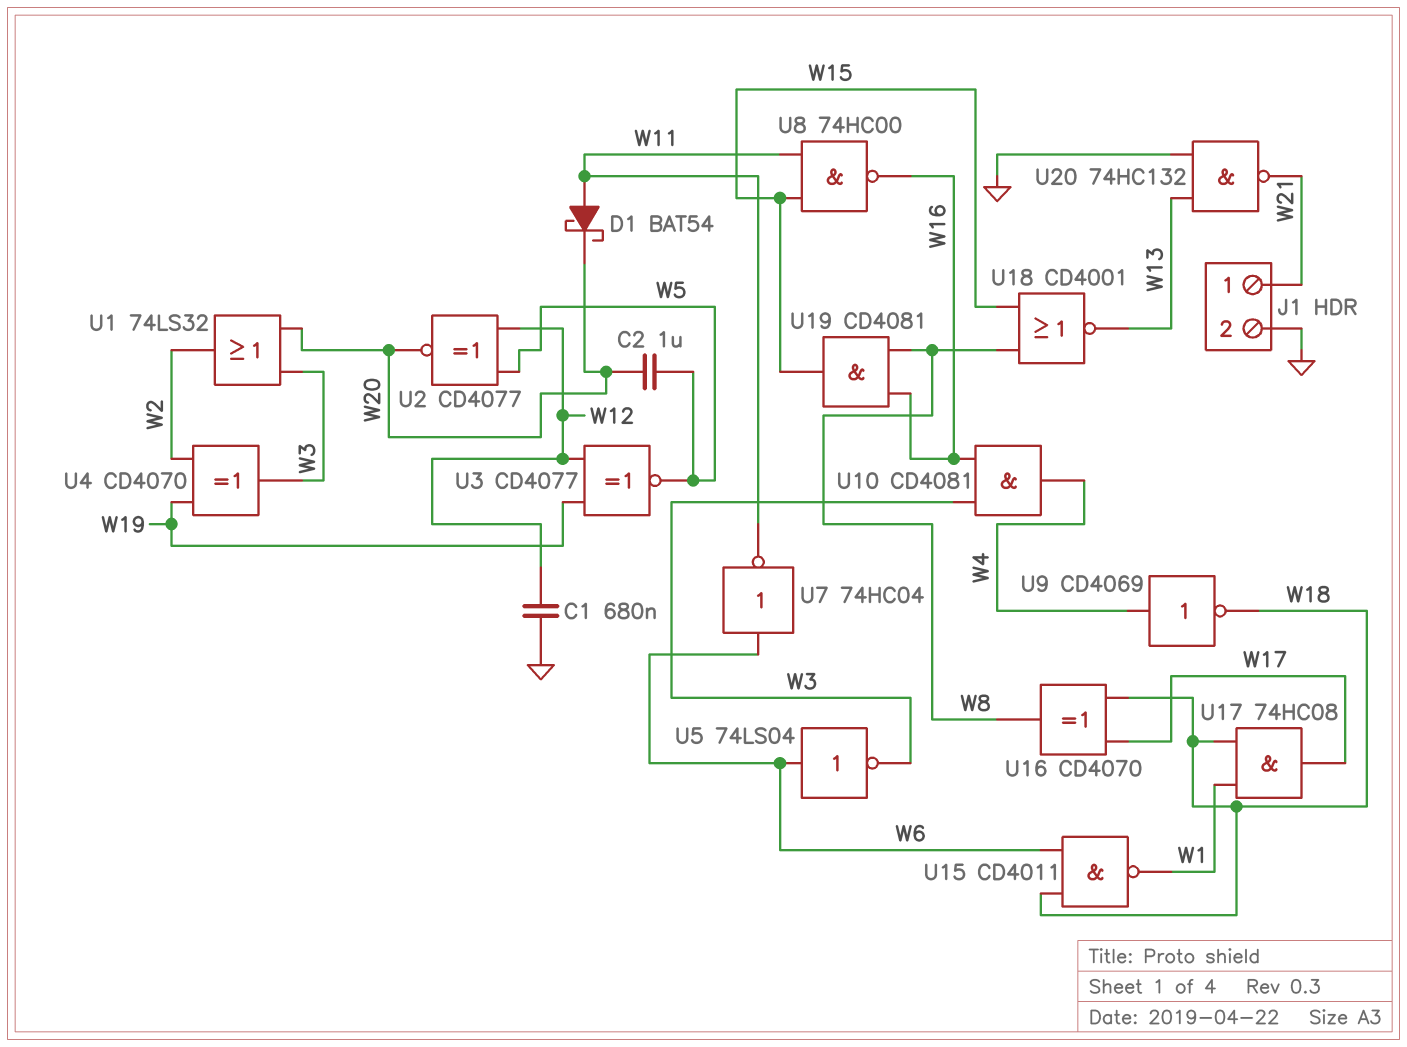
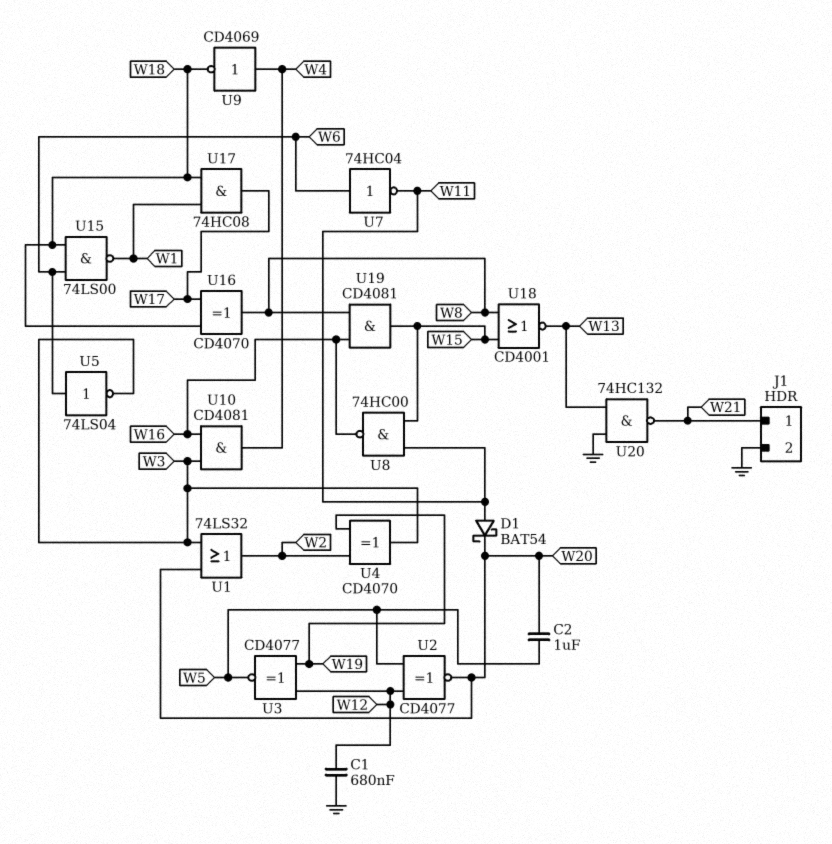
U15: NAND CD4011 (in W6, in W18, out W1) -> NAND 74LS00 (in W6, in W18, out W1)

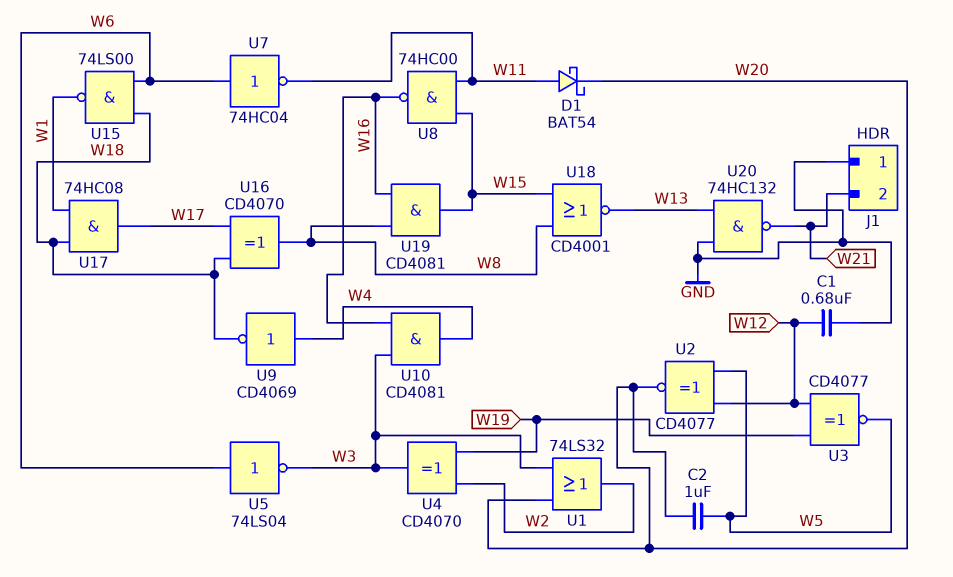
J1 pin 1: W21 -> GND
J1 pin 2: GND -> W21

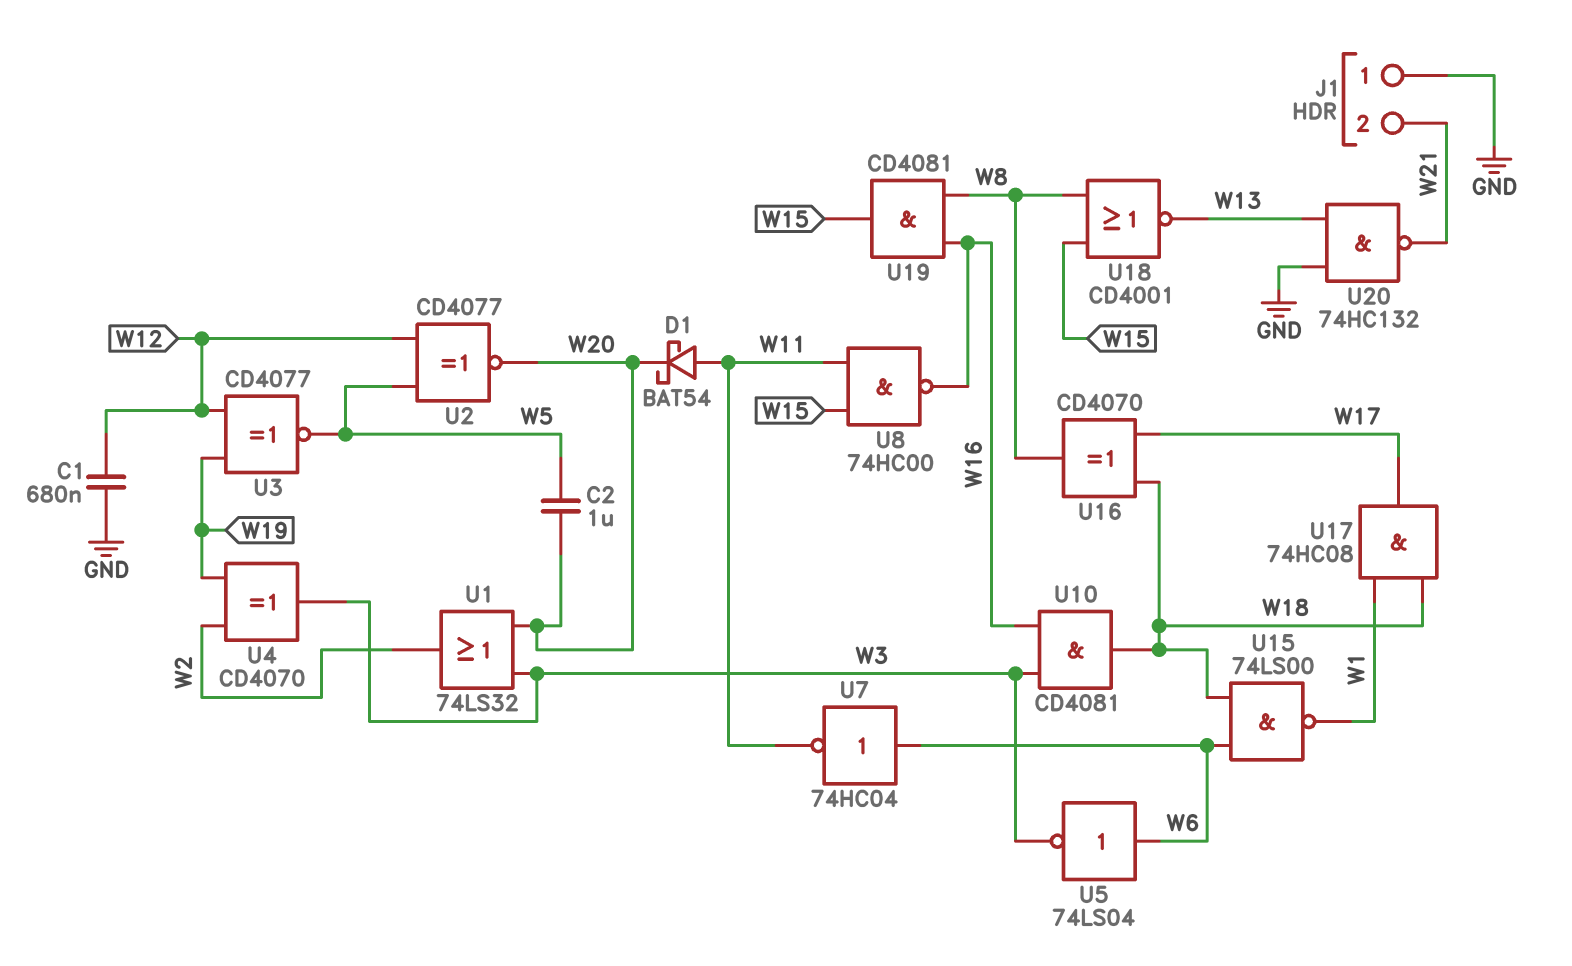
U9: NOT CD4069 (in W4, out W18) -> none
U10: AND CD4081 (in W3, in W16, out W4) -> AND CD4081 (in W3, in W16, out W18)

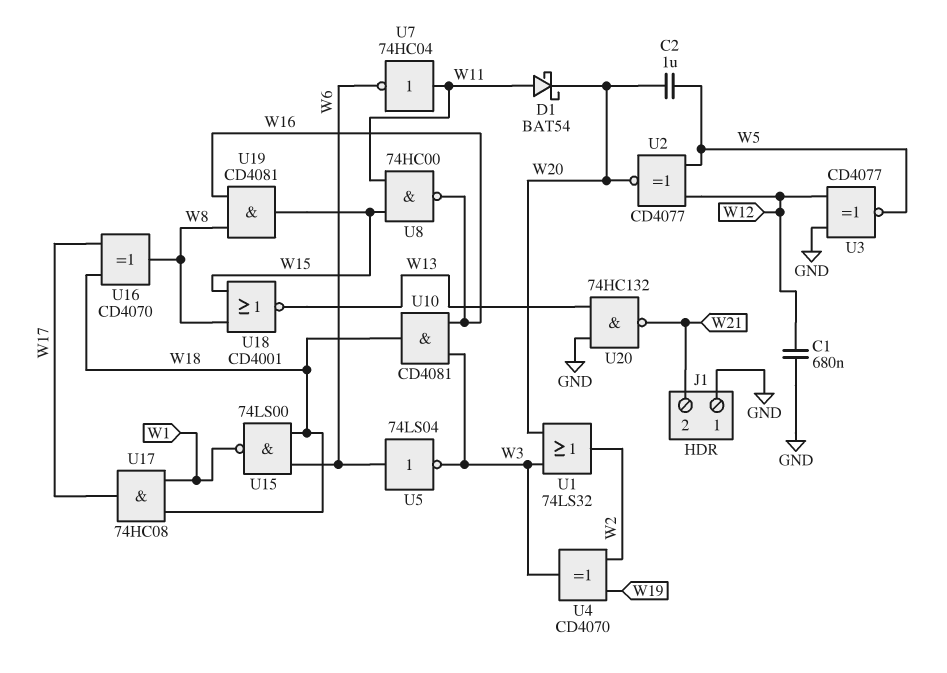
U3: XNOR CD4077 (in W12, in W19, out W5) -> XNOR CD4077 (in GND, in W12, out W5)
U7: NOT 74HC04 (in W6, out W11) -> NOT 74HC04 (in W11, out W6)

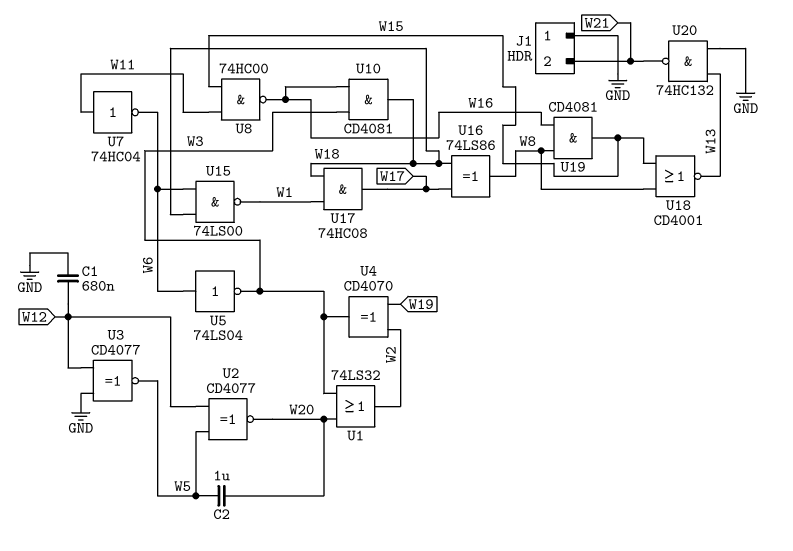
D1: schottky BAT54 (A W11, K W20) -> none
U16: XOR CD4070 (in W17, in W18, out W8) -> XOR 74LS86 (in W17, in W18, out W8)

